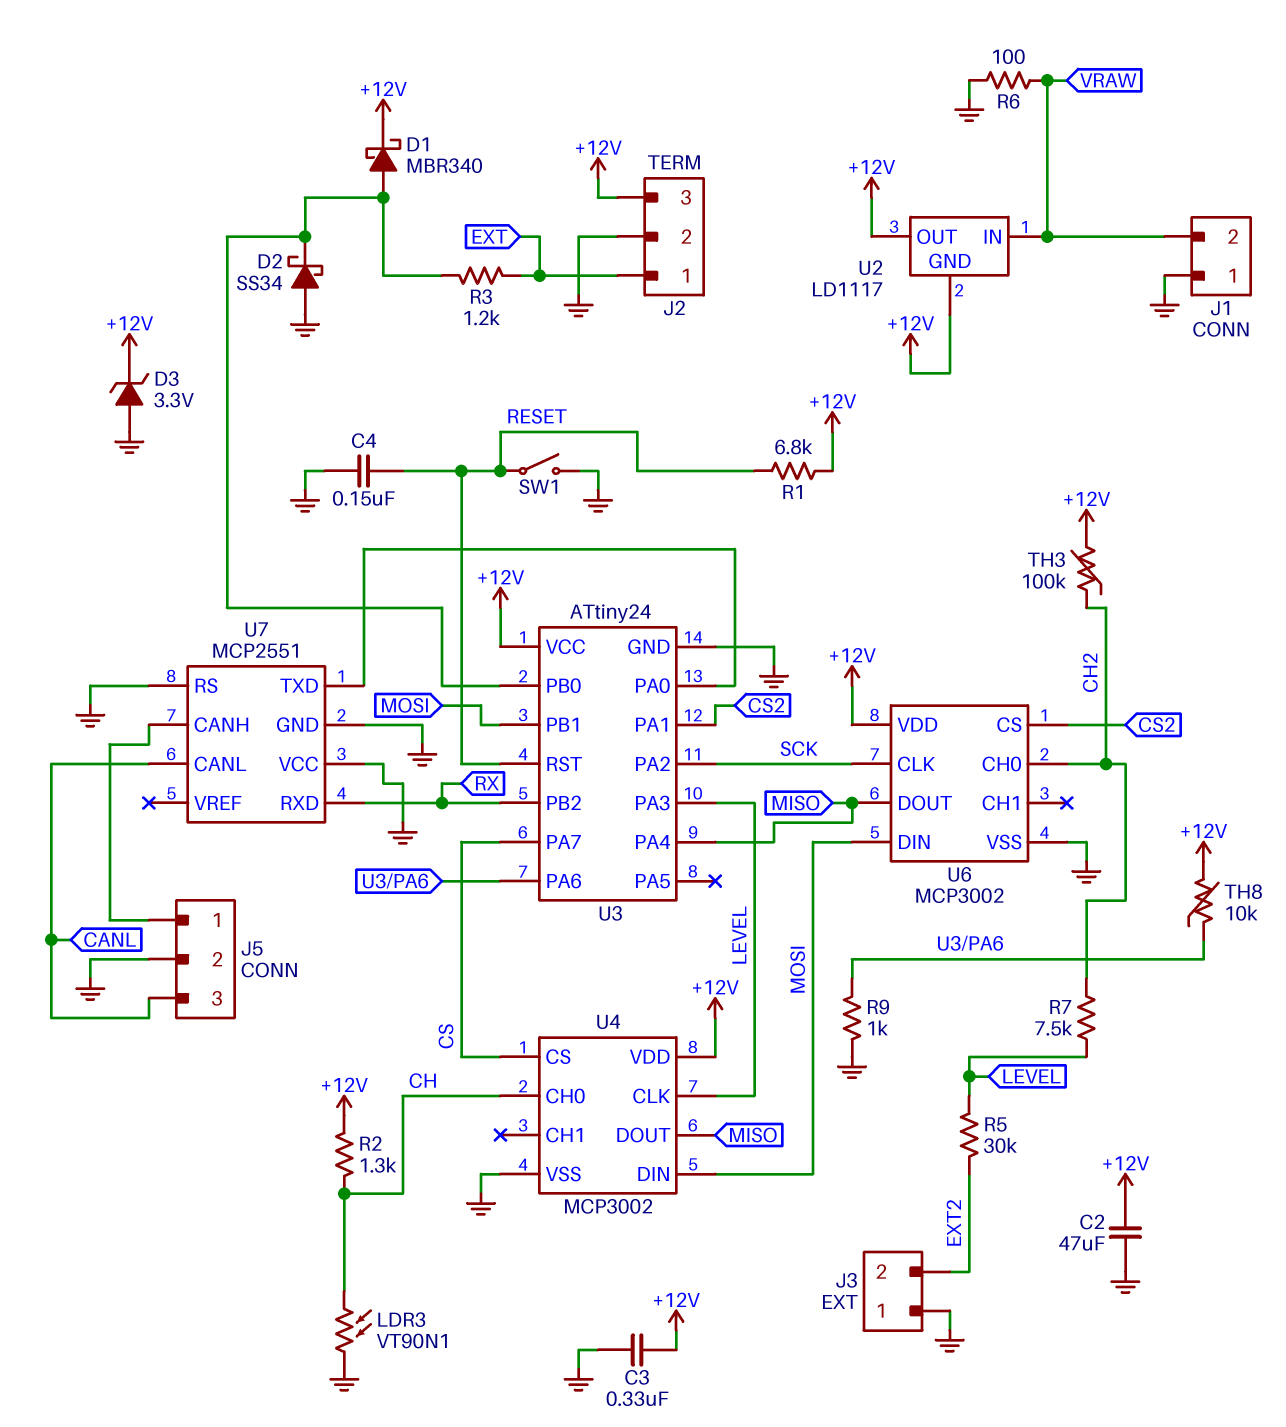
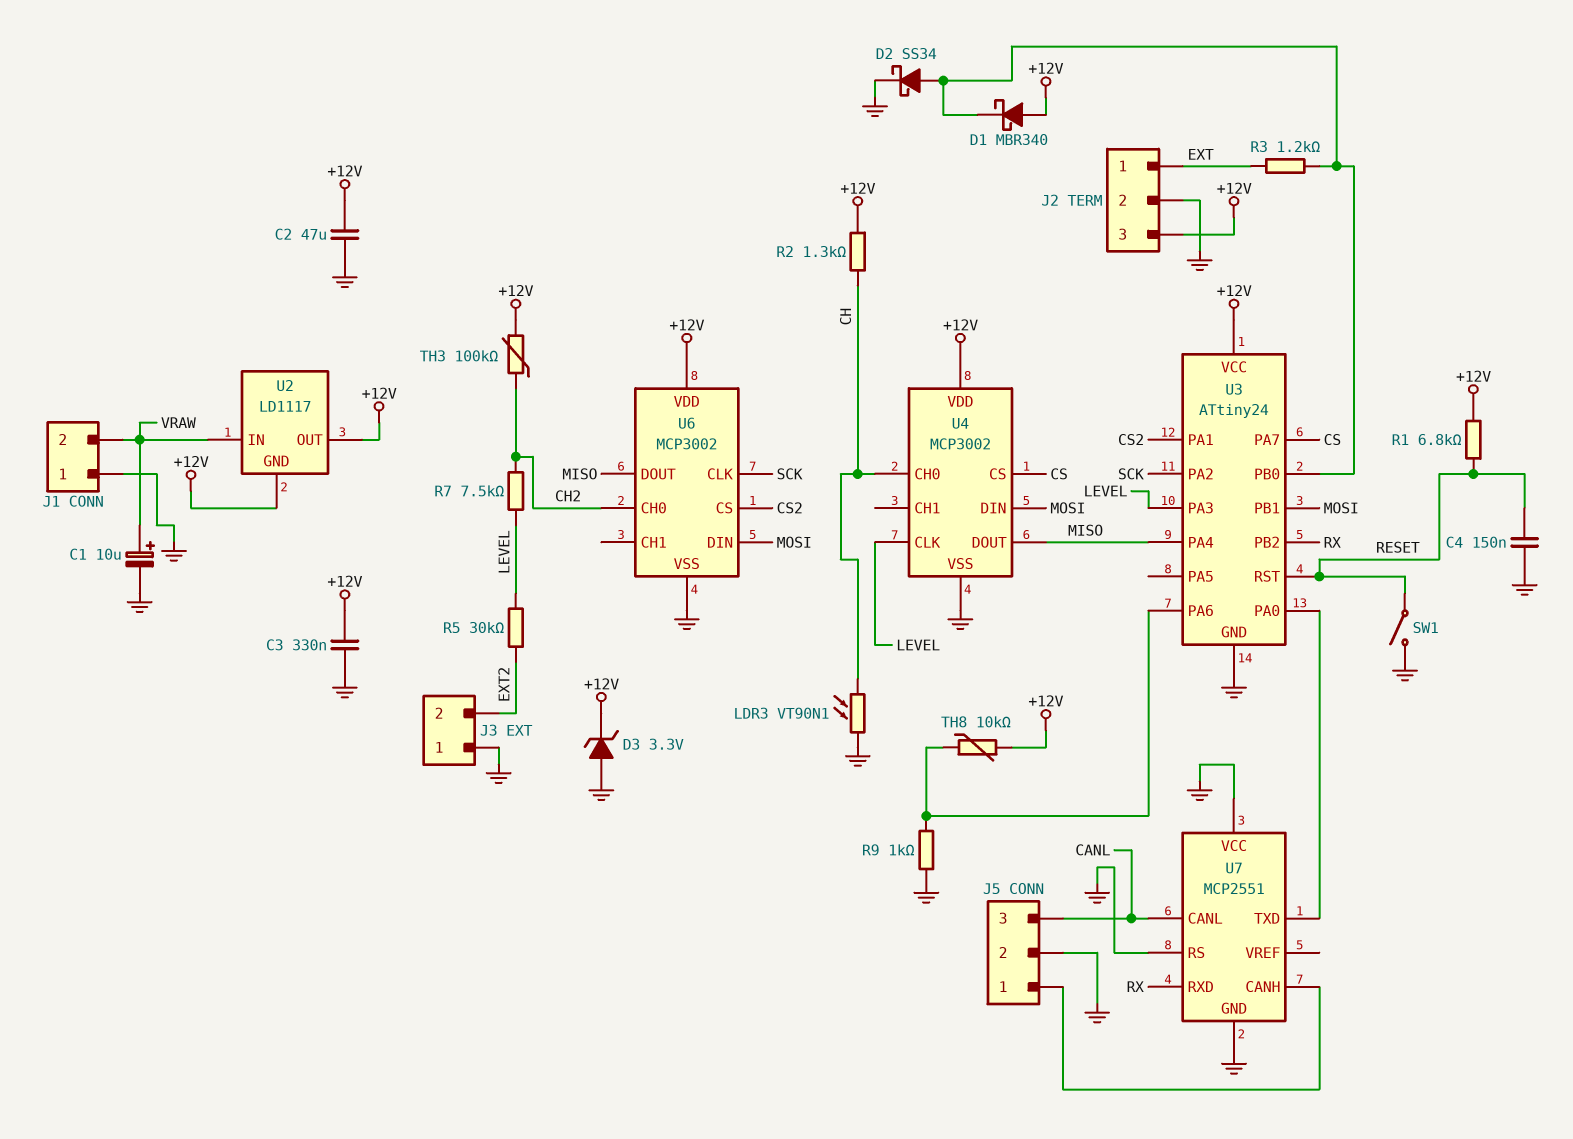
C1: none -> 10uF (plus VRAW, minus GND)
D1: schottky MBR340 (A U3/PB0, K +12V) -> schottky MBR340 (A +12V, K U3/PB0)
D2: schottky SS34 (A GND, K U3/PB0) -> schottky SS34 (A U3/PB0, K GND)
R6: 100 (GND, VRAW) -> none

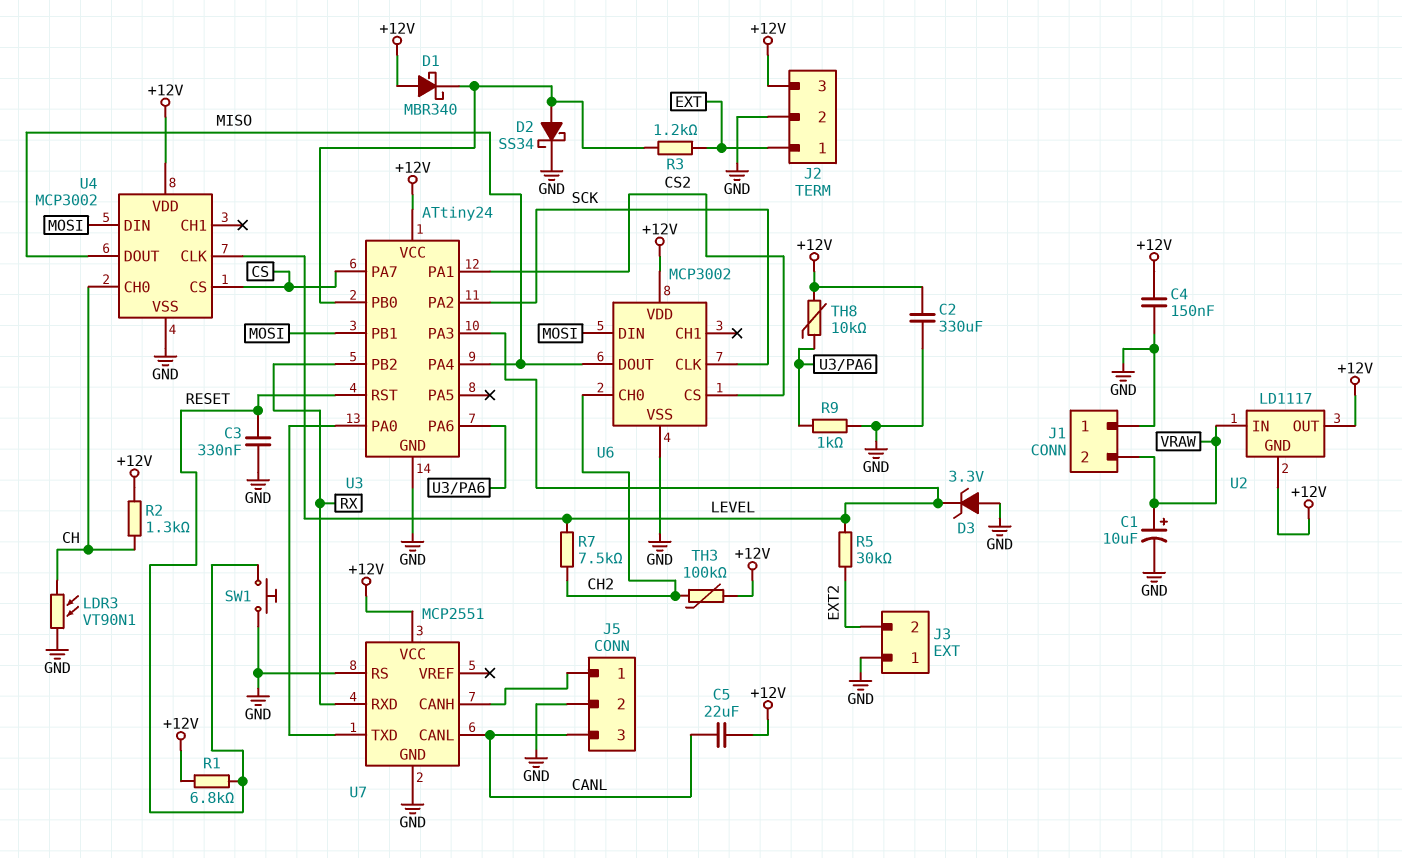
C2: 47uF (+12V, GND) -> 330uF (+12V, GND)
C3: 330nF (+12V, GND) -> 330nF (GND, RESET)
C4: 150nF (GND, RESET) -> 150nF (+12V, GND)
C5: none -> 22uF (+12V, CANL)
D3: zener 3.3V (A GND, K +12V) -> zener 3.3V (A GND, K LEVEL)
SW1: switch (GND, RESET) -> button (GND, RESET)
U7 pin VCC: GND -> +12V

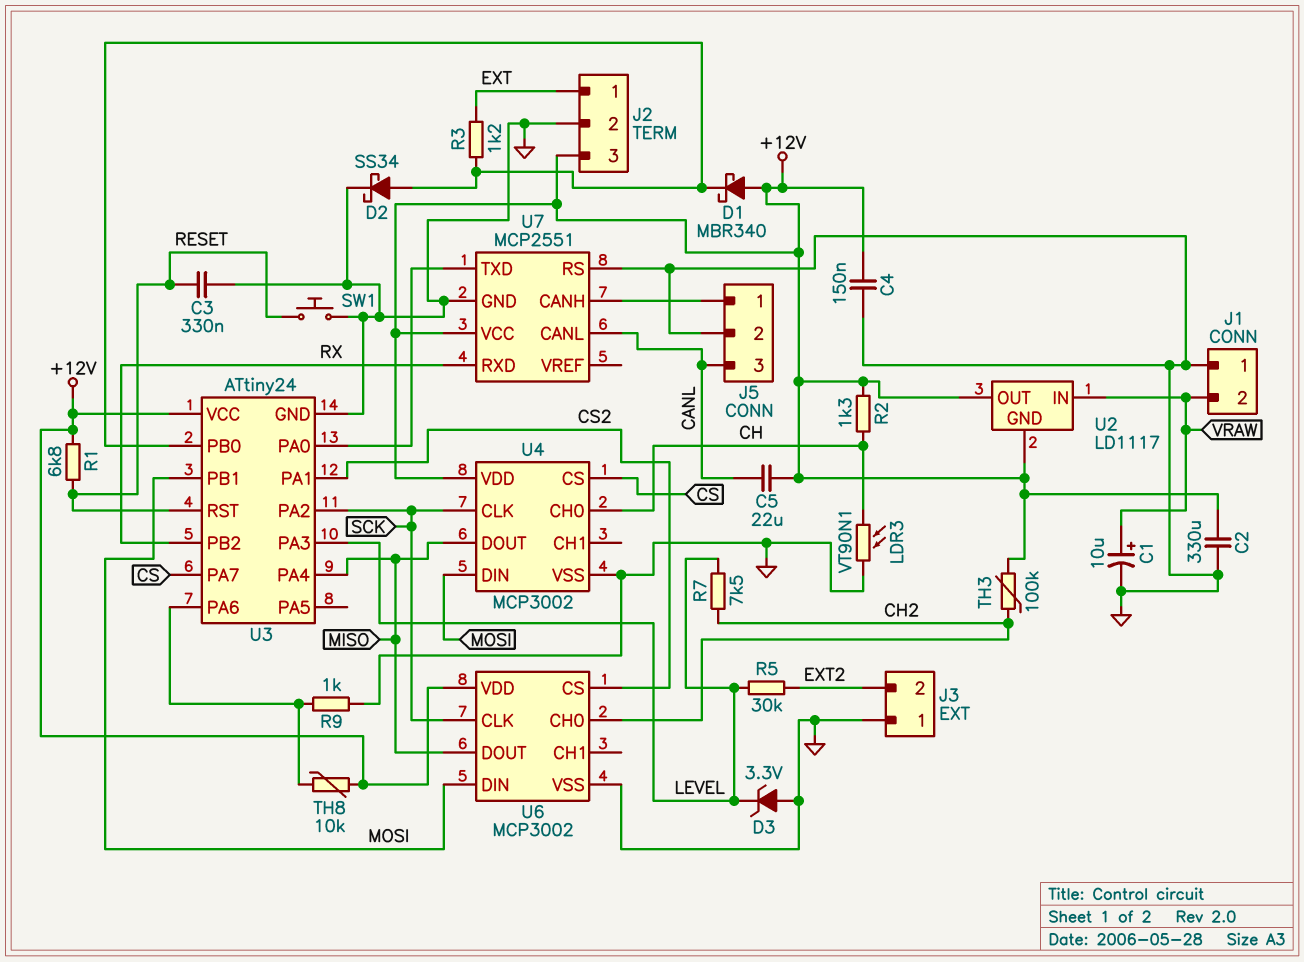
U4 pin CLK: LEVEL -> SCK

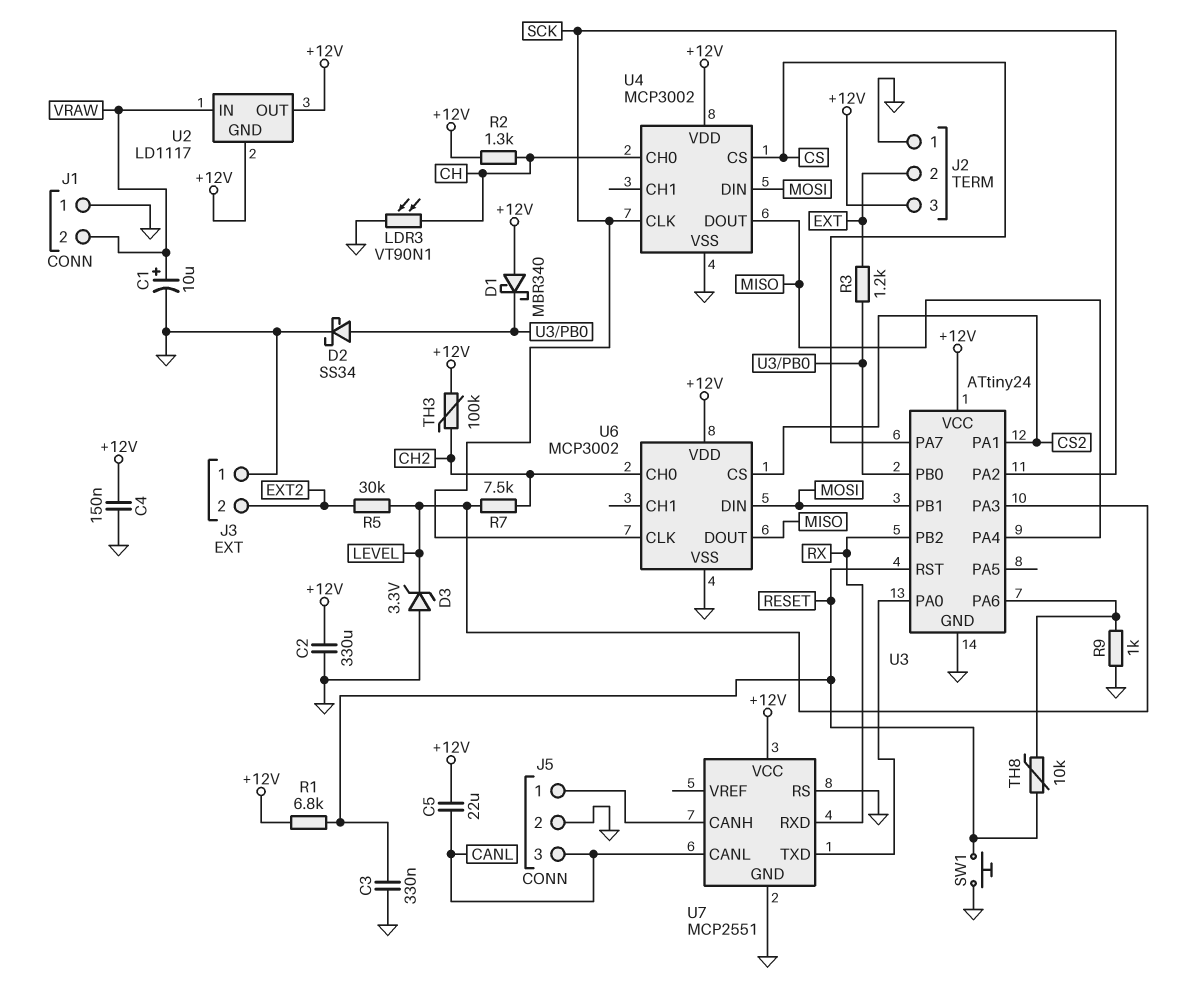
J2 pin 1: EXT -> GND
J2 pin 2: GND -> EXT
TH8: 10k (+12V, U3/PA6) -> 10k (RESET, U3/PA6)

